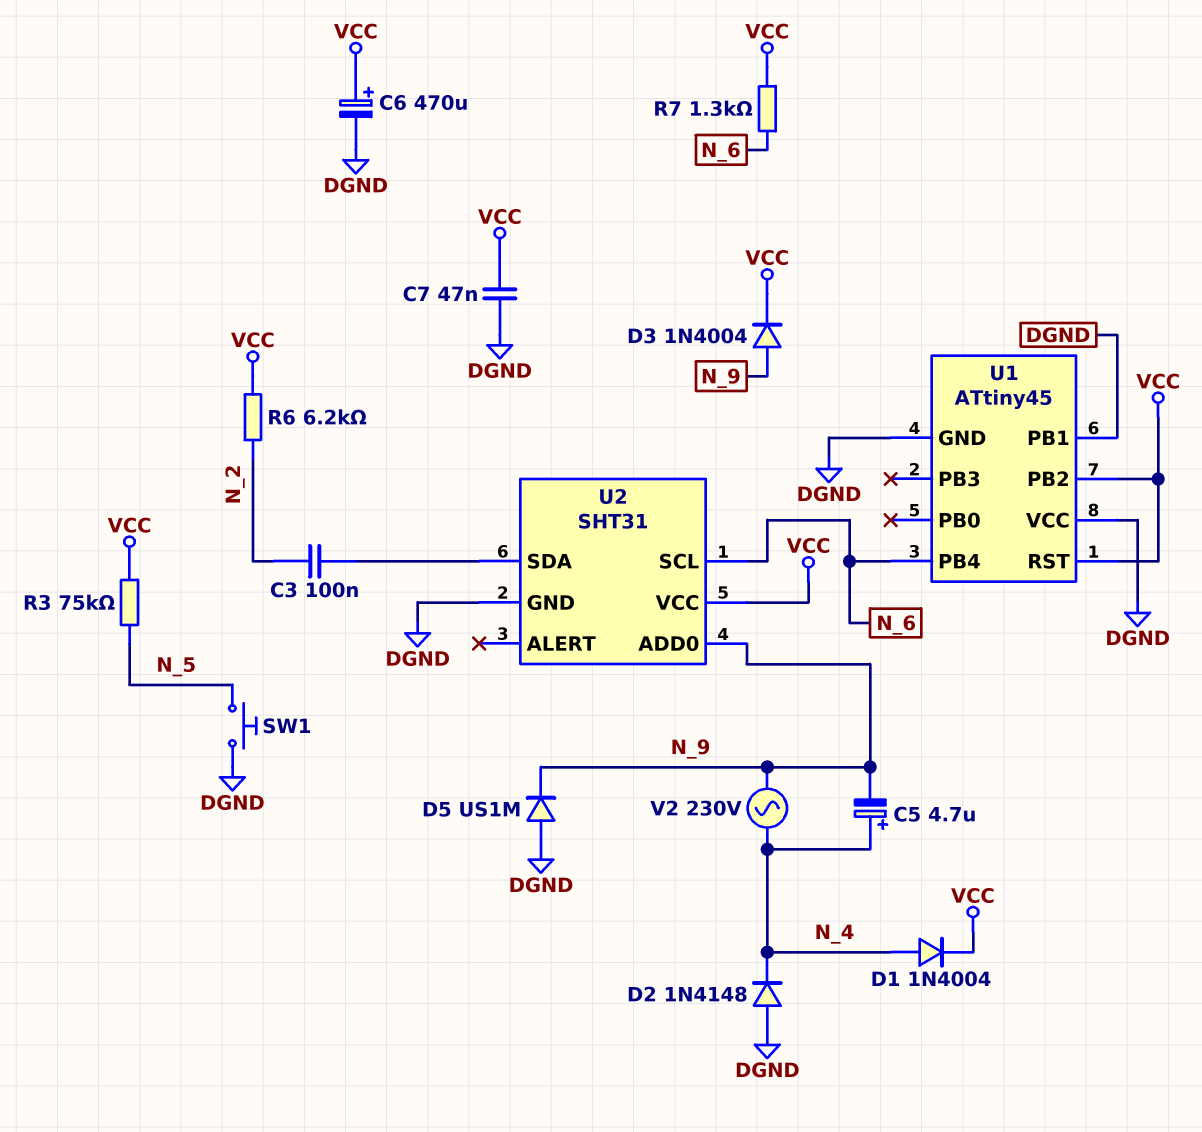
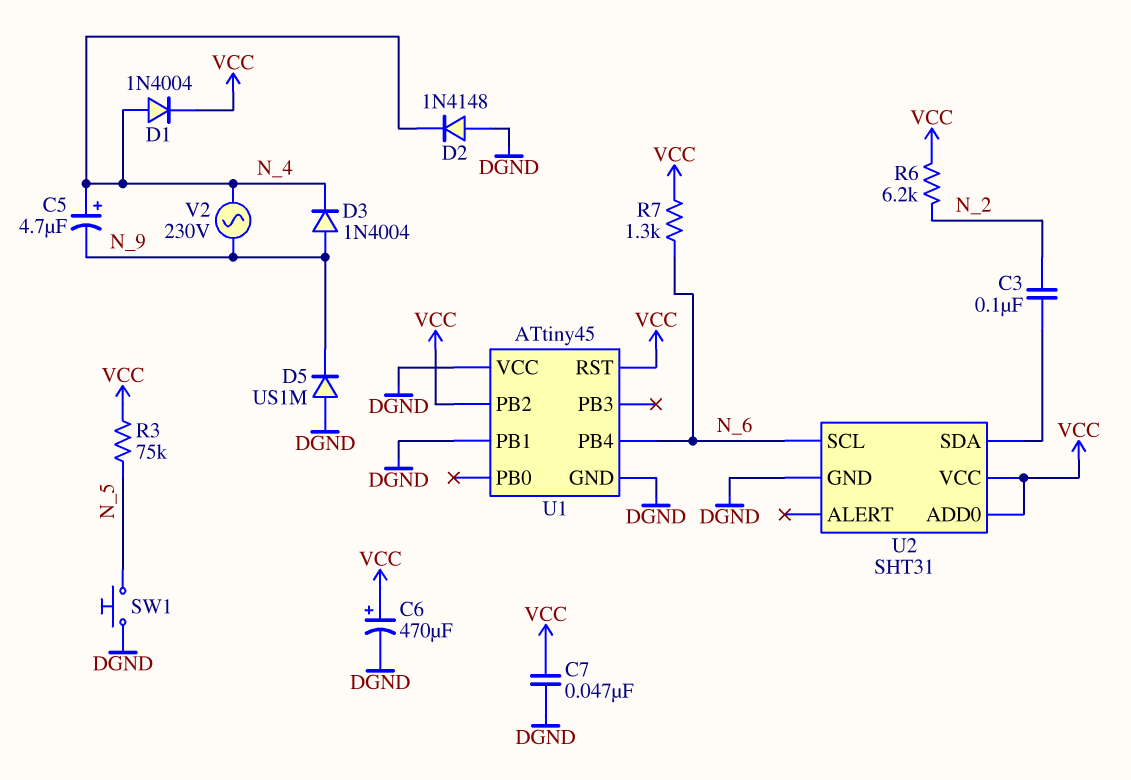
D3: diode 1N4004 (A N_9, K VCC) -> diode 1N4004 (A N_9, K N_4)
U2 pin ADD0: N_9 -> VCC

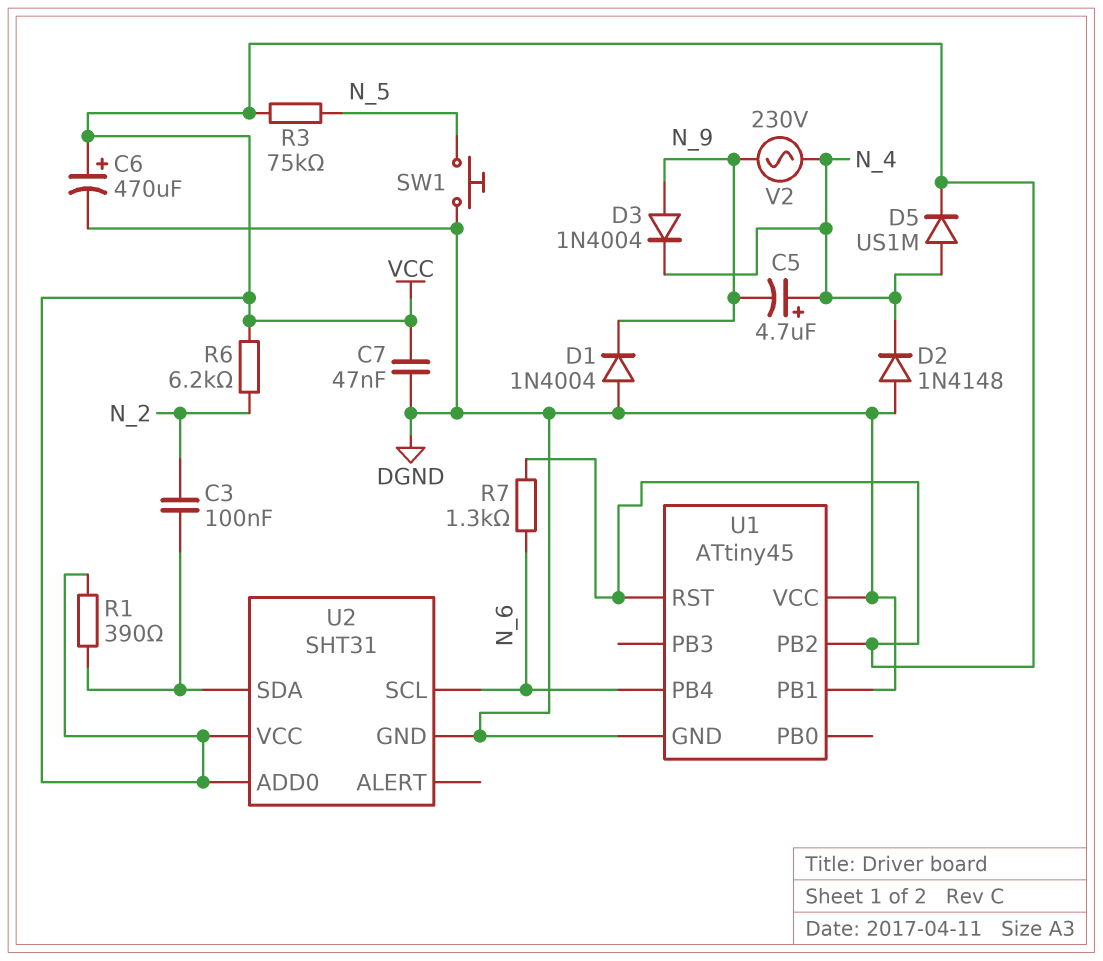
D1: diode 1N4004 (A N_4, K VCC) -> diode 1N4004 (A DGND, K N_9)
D5: diode US1M (A DGND, K N_9) -> diode US1M (A N_4, K VCC)
R1: none -> 390 (U2/SDA, VCC)

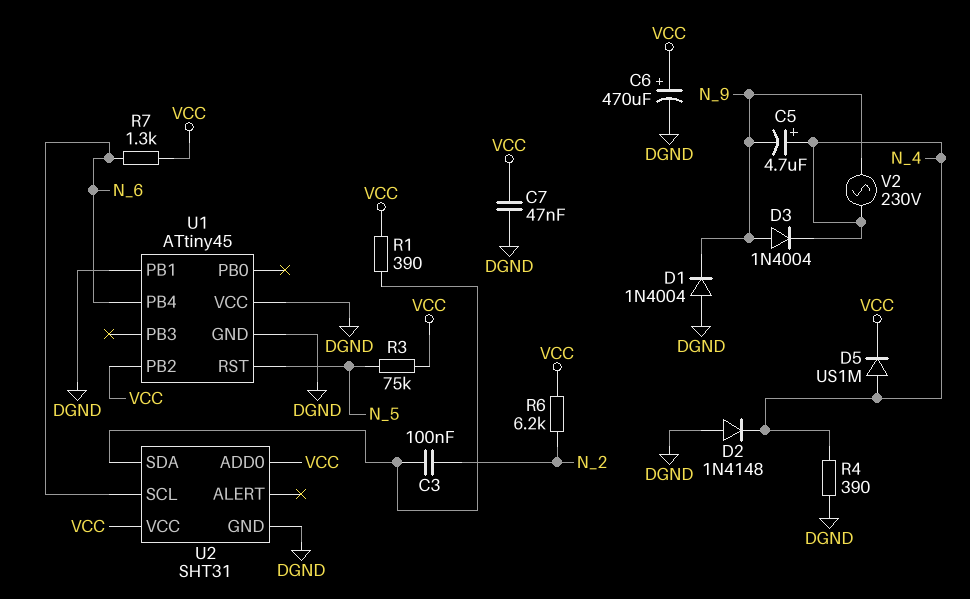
R4: none -> 390 (DGND, N_4)
SW1: button (DGND, N_5) -> none
U1 pin RST: VCC -> N_5

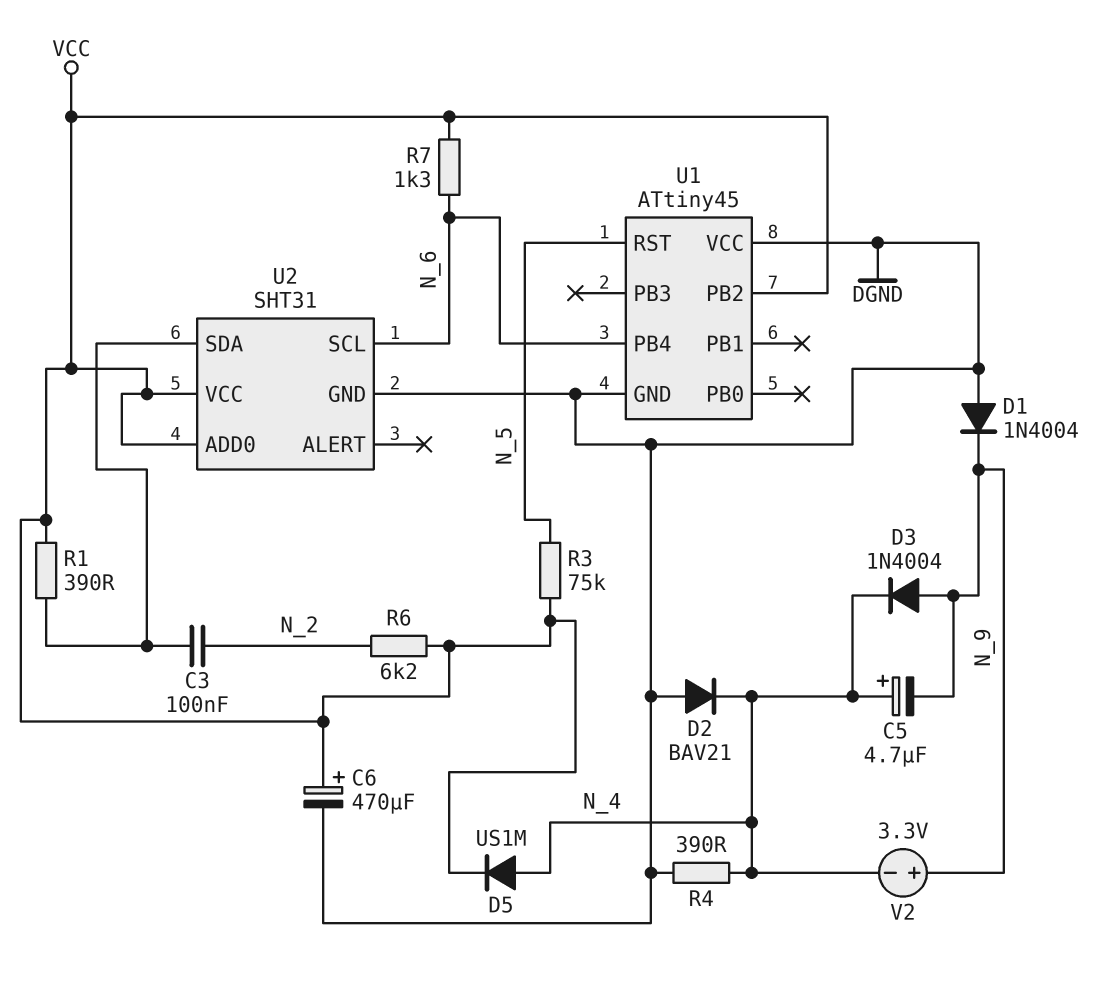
C7: 47nF (DGND, VCC) -> none
D2: diode 1N4148 (A DGND, K N_4) -> diode BAV21 (A DGND, K N_4)
U1 pin PB1: DGND -> none
V2: AC 230V (N_4, N_9) -> 3.3V (plus N_9, minus N_4)

